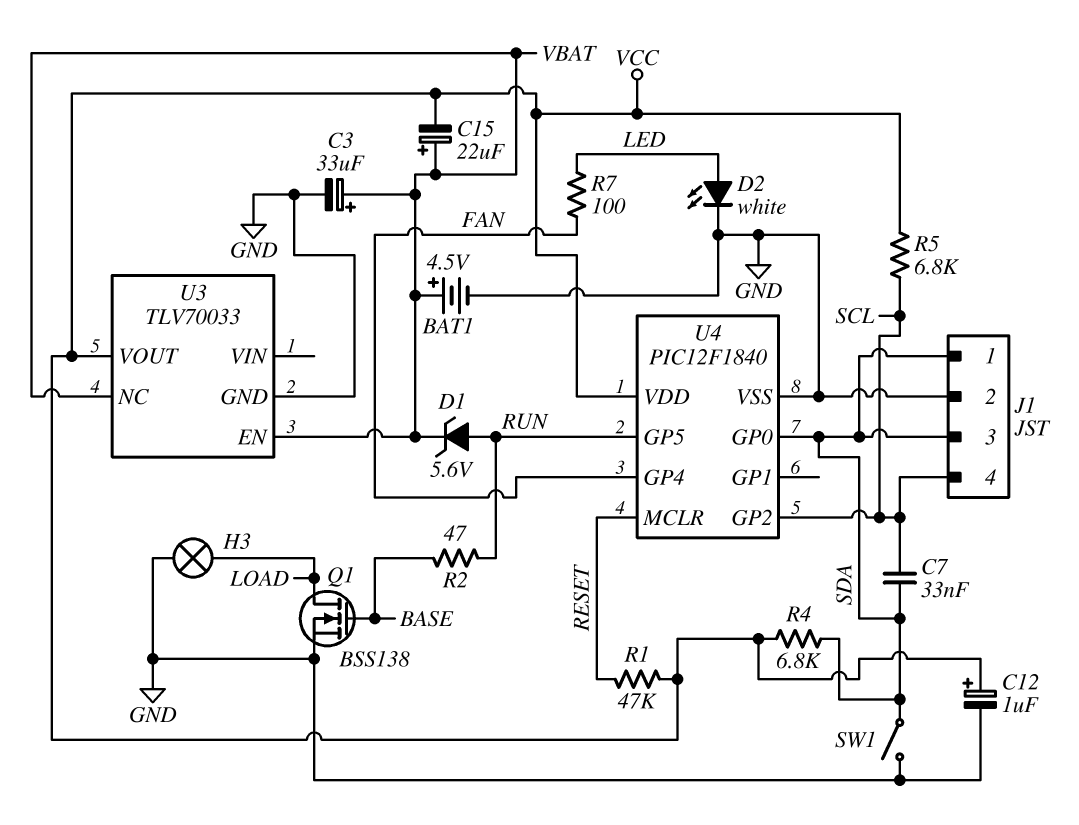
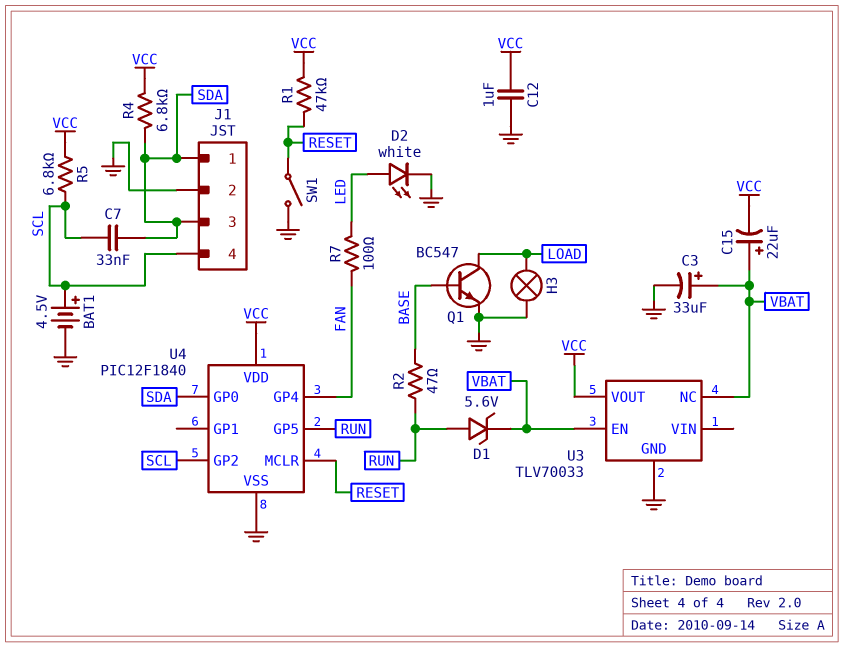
BAT1: 4.5V (plus VBAT, minus GND) -> 4.5V (plus SCL, minus GND)
C12: 1uF (plus VCC, minus GND) -> 1uF (GND, VCC)
Q1: NMOS BSS138 (G BASE, D LOAD, S GND) -> NPN BC547 (B BASE, C LOAD, E GND)
SW1: switch (GND, SDA) -> switch (GND, RESET)

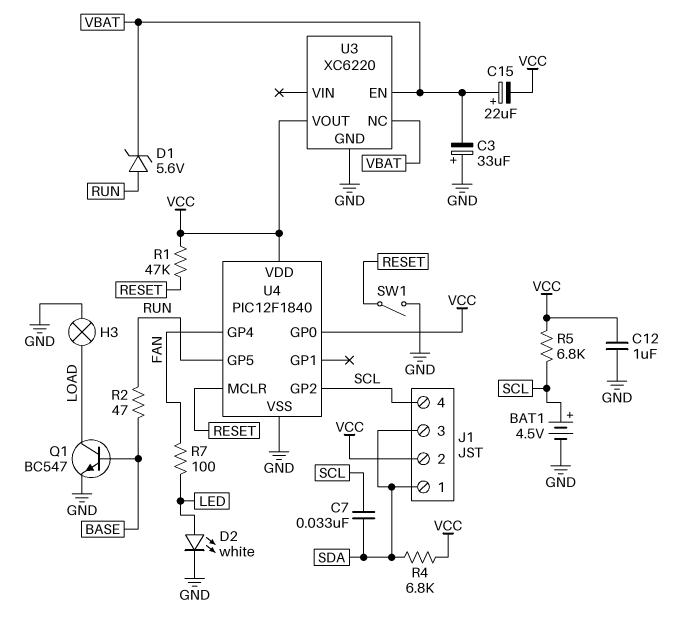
C3: 33uF (plus VBAT, minus GND) -> 33uF (plus GND, minus VBAT)
J1 pin 2: GND -> VCC
U3: TLV70033 -> XC6220
U4 pin GP0: SDA -> VCC

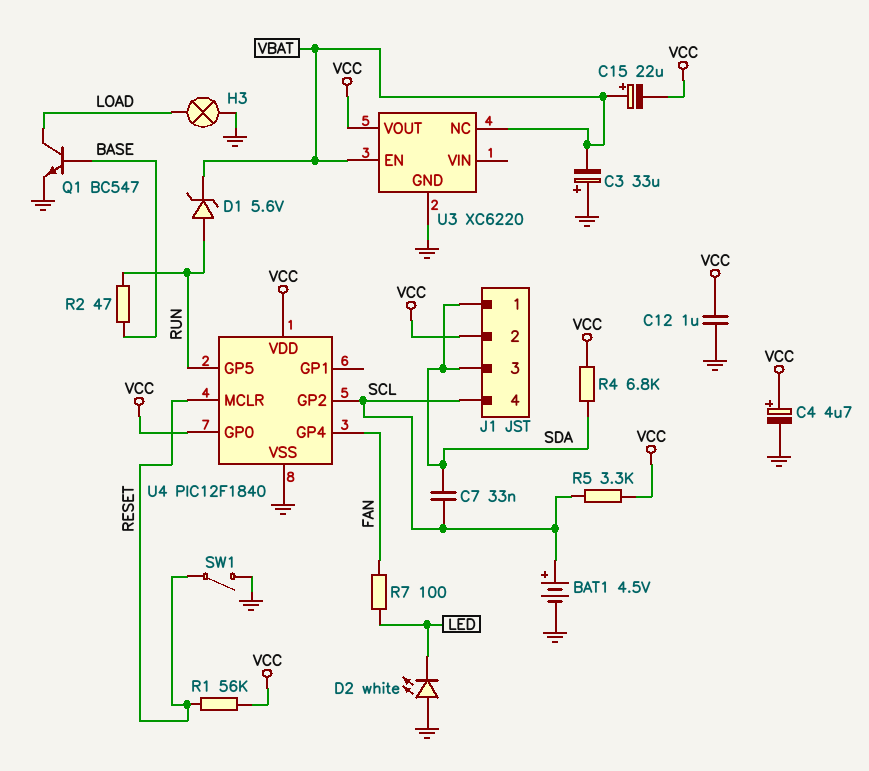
C4: none -> 4.7uF (plus VCC, minus GND)
D2: LED white (A LED, K GND) -> LED white (A GND, K LED)
R1: 47k (RESET, VCC) -> 56k (RESET, VCC)
R5: 6.8k (SCL, VCC) -> 3.3k (SCL, VCC)

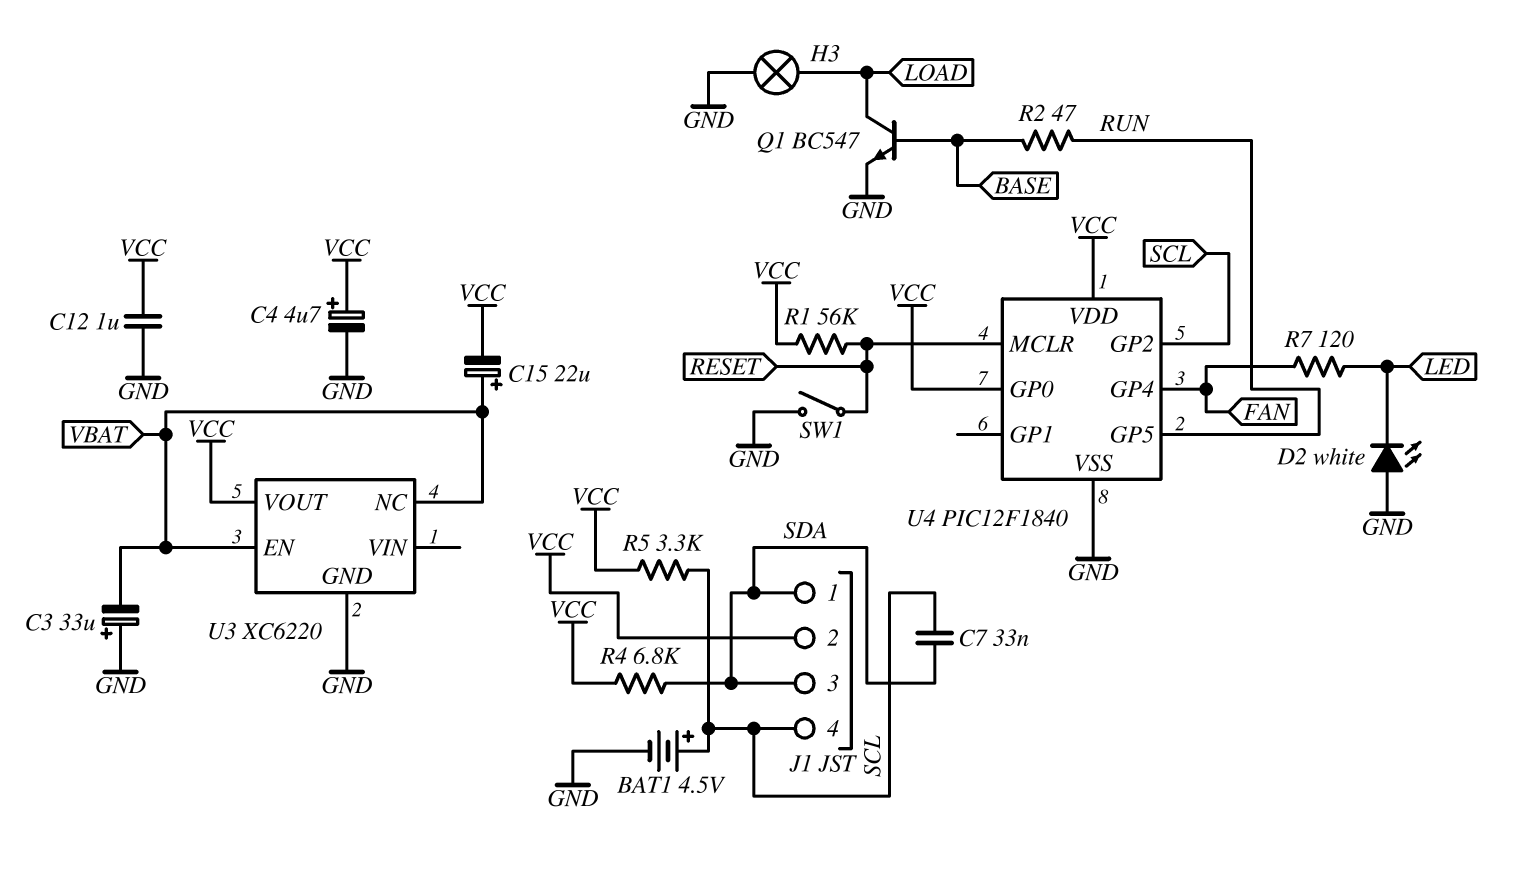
D1: zener 5.6V (A RUN, K VBAT) -> none
R7: 100 (FAN, LED) -> 120 (FAN, LED)

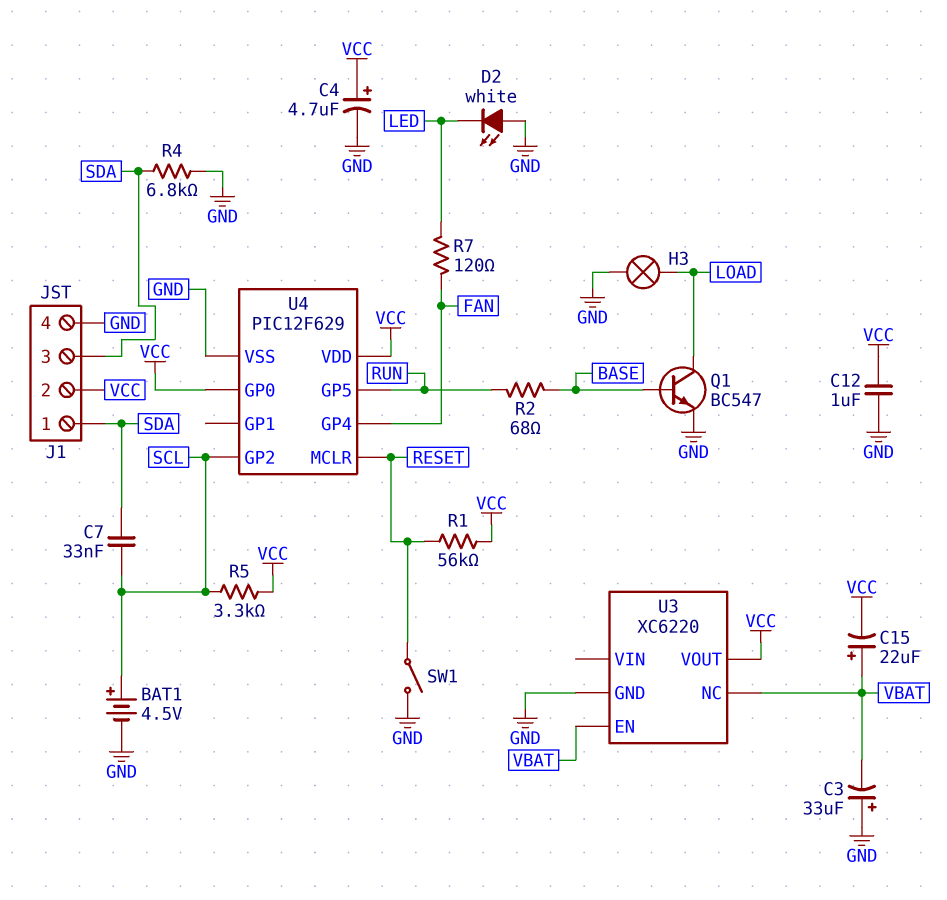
J1 pin 4: SCL -> GND
R2: 47 (BASE, RUN) -> 68 (BASE, RUN)
R4: 6.8k (SDA, VCC) -> 6.8k (GND, SDA)
U4: PIC12F1840 -> PIC12F629

